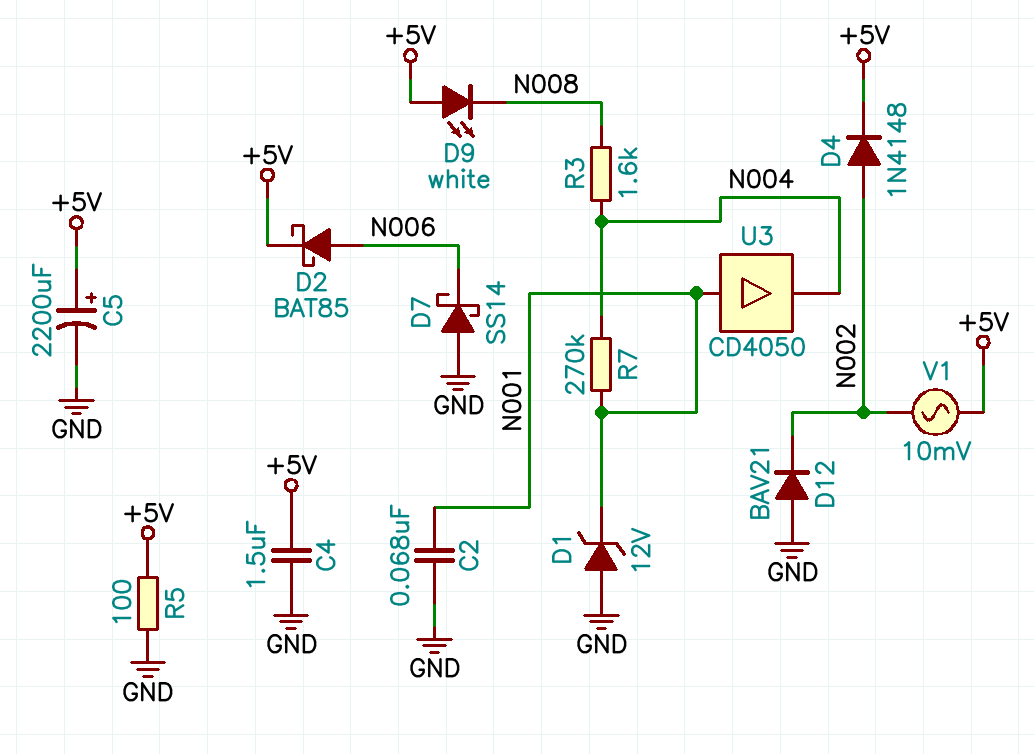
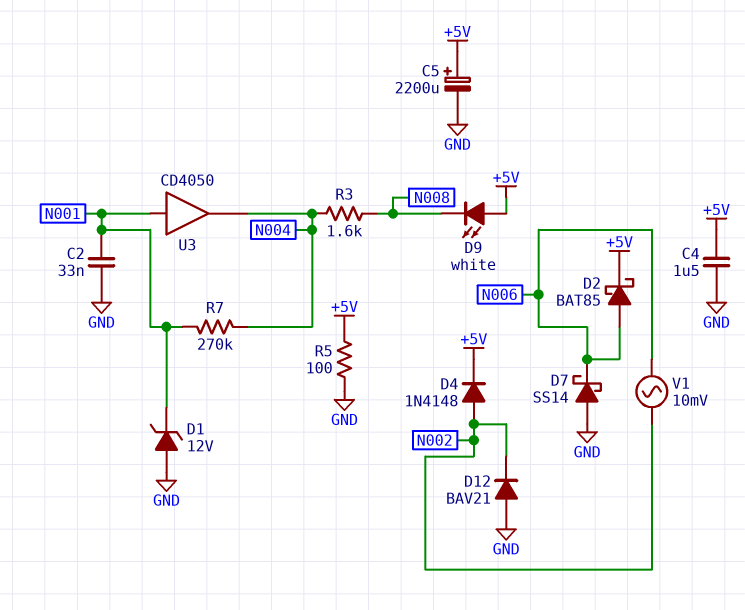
C2: 68nF (GND, N001) -> 33nF (GND, N001)
V1: AC 10mV (+5V, N002) -> AC 10mV (N002, N006)

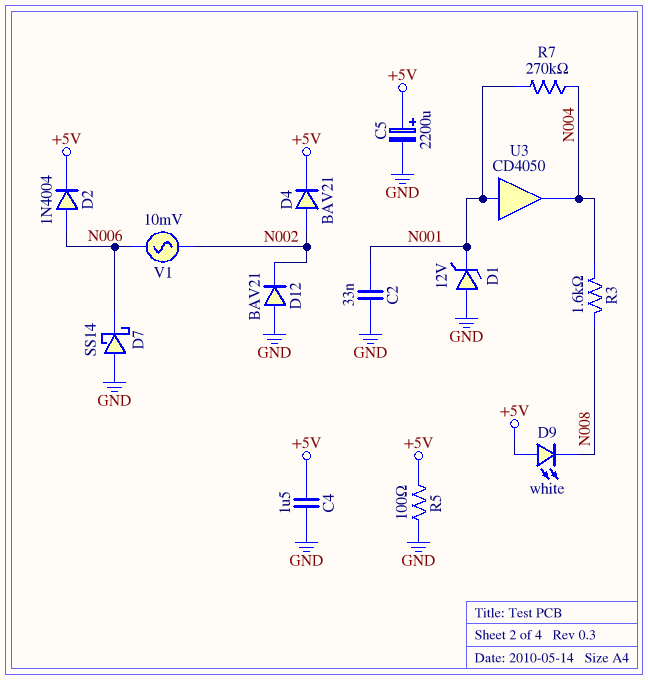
D2: schottky BAT85 (A N006, K +5V) -> diode 1N4004 (A N006, K +5V)
D4: diode 1N4148 (A N002, K +5V) -> diode BAV21 (A N002, K +5V)

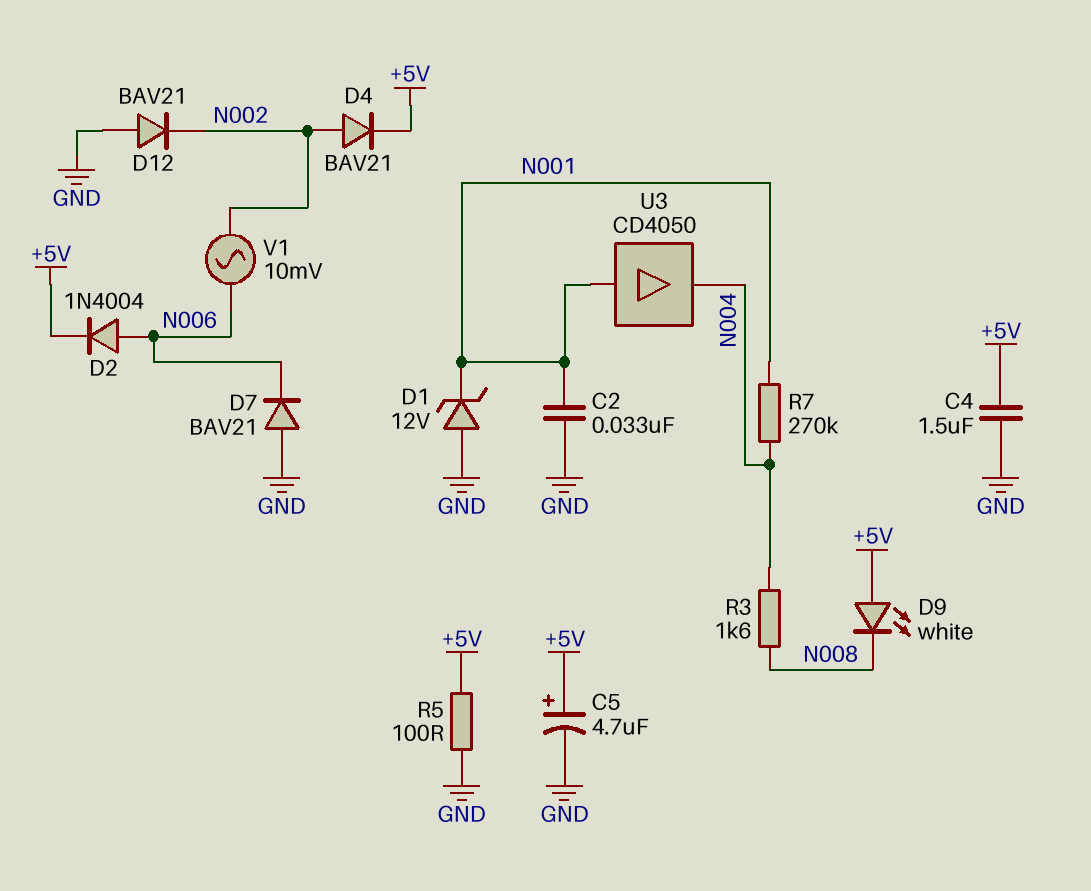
C5: 2200uF (plus +5V, minus GND) -> 4.7uF (plus +5V, minus GND)
D7: schottky SS14 (A GND, K N006) -> diode BAV21 (A GND, K N006)

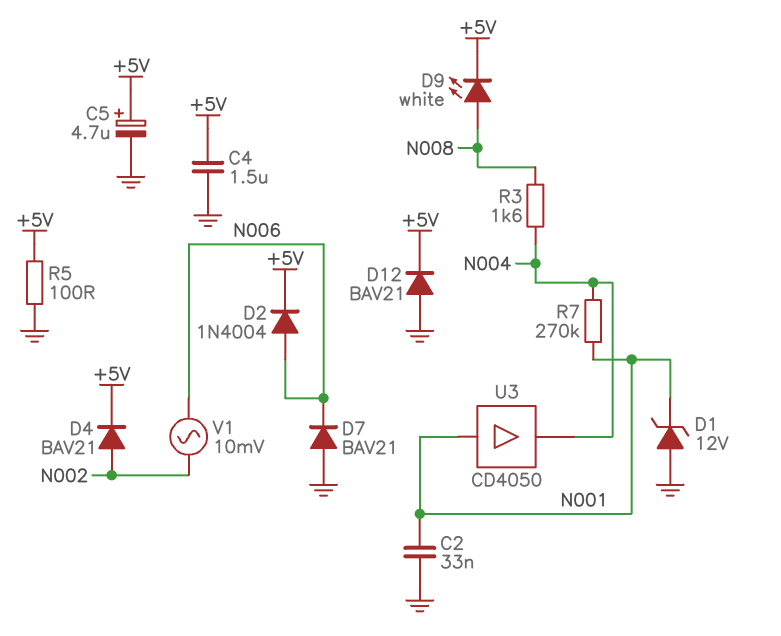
D9: LED white (A +5V, K N008) -> LED white (A N008, K +5V)
D12: diode BAV21 (A GND, K N002) -> diode BAV21 (A GND, K +5V)

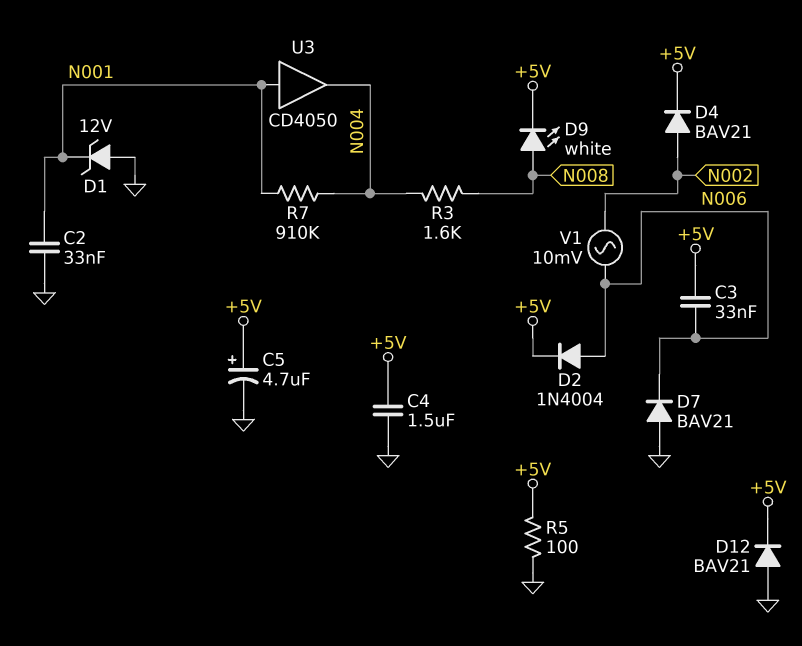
C3: none -> 33nF (+5V, N006)
R7: 270k (N001, N004) -> 910k (N001, N004)

